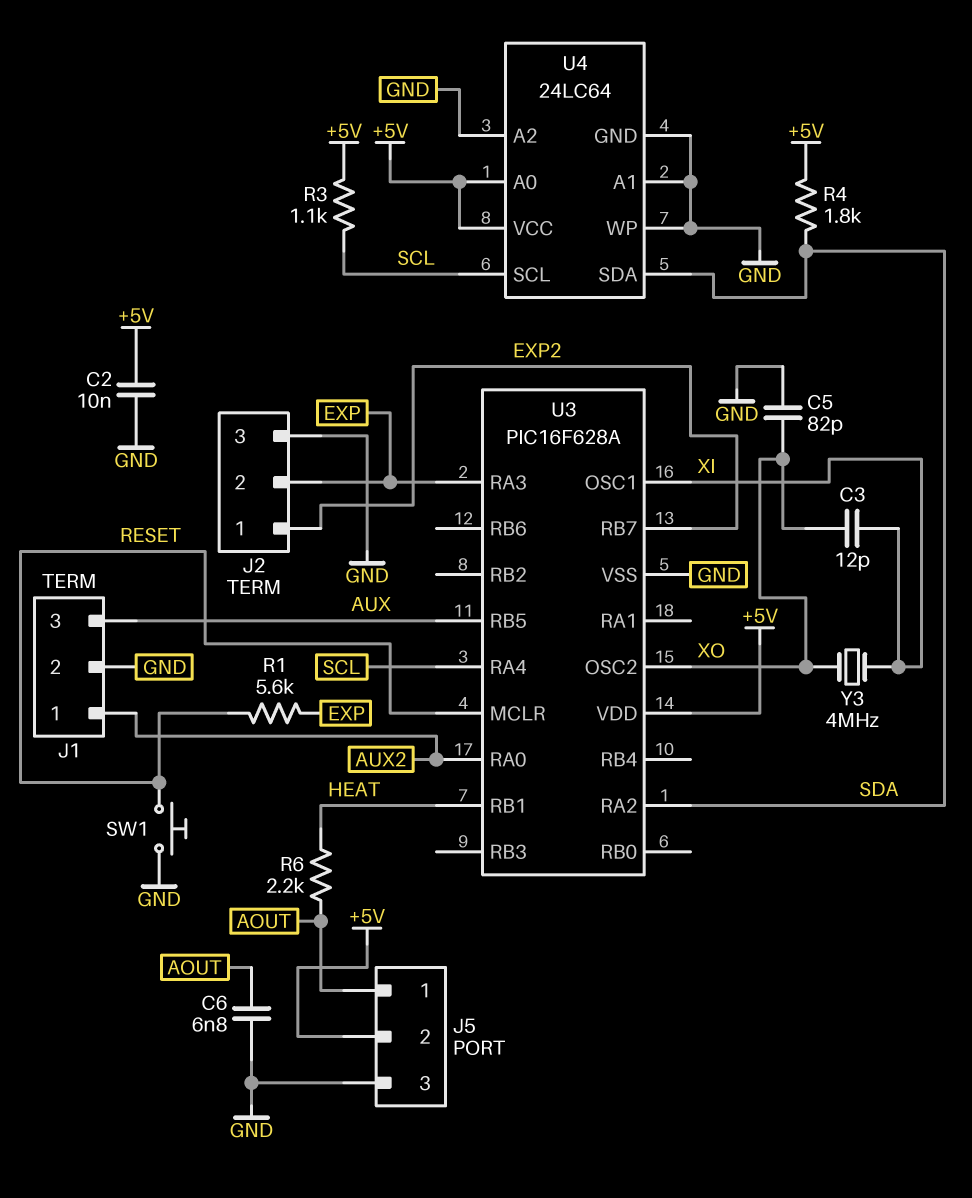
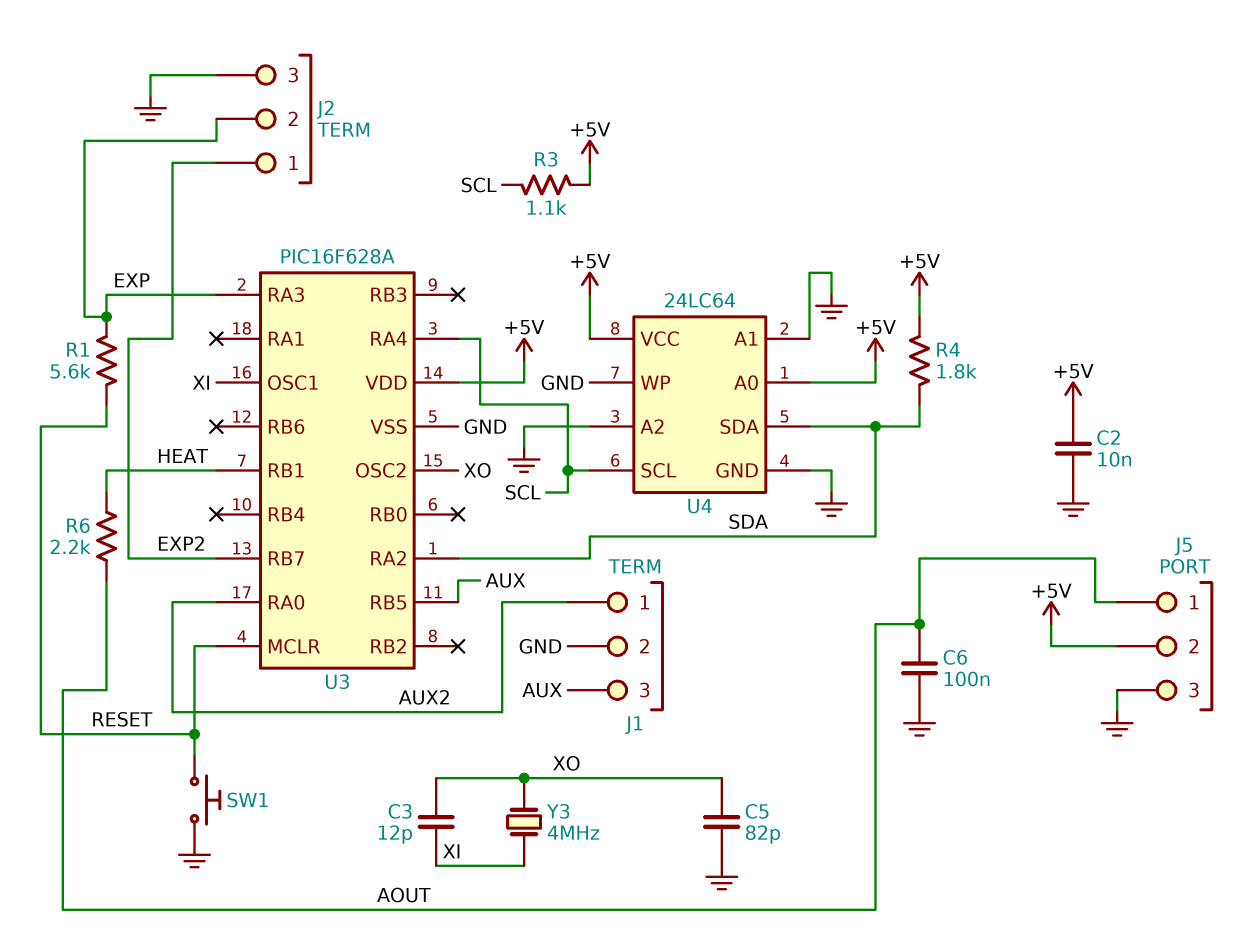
C6: 6.8nF (AOUT, GND) -> 100nF (AOUT, GND)

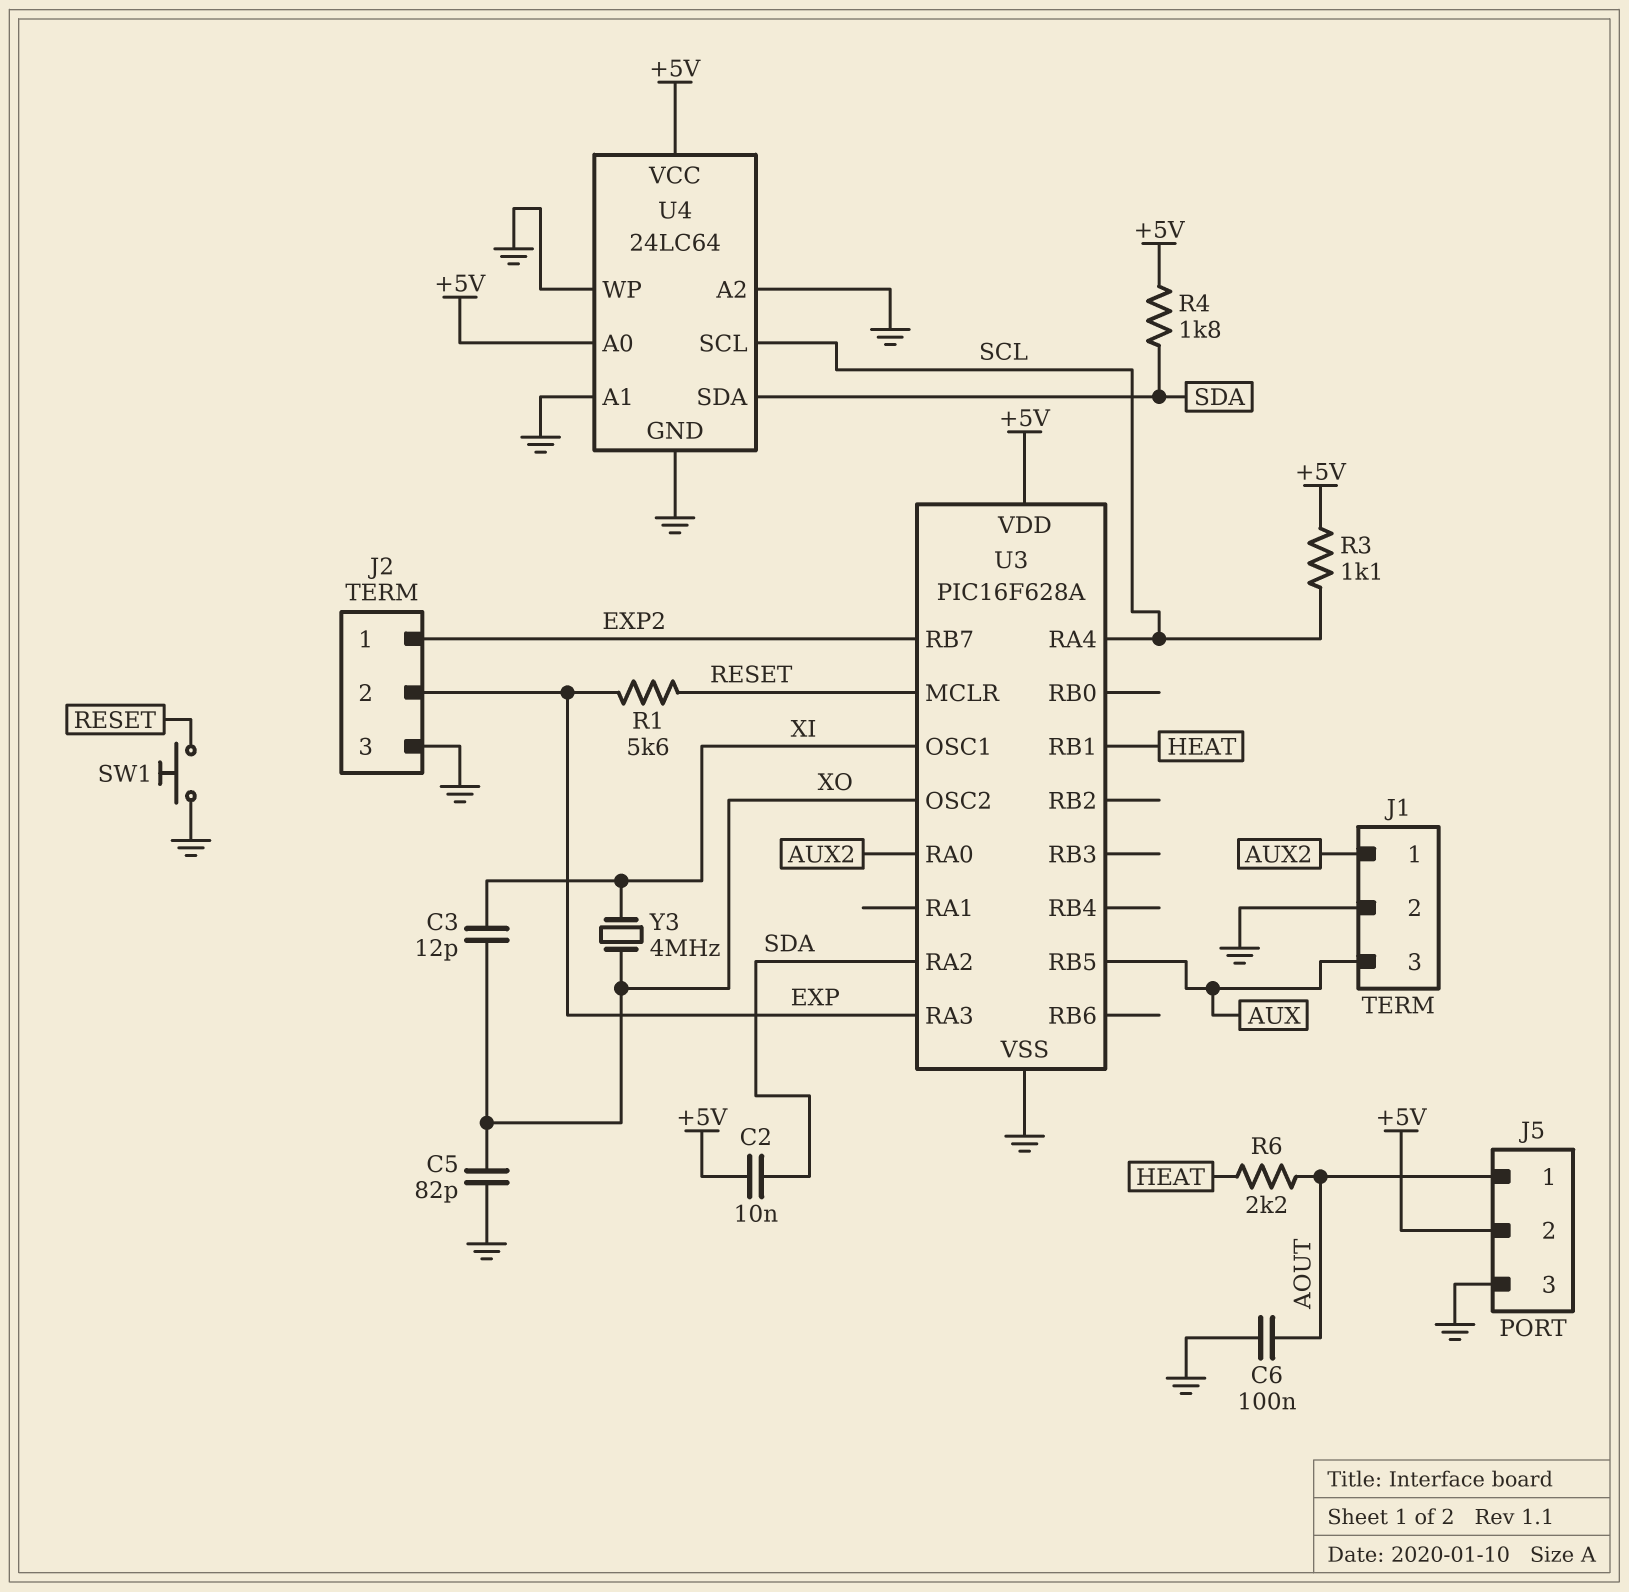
C2: 10nF (+5V, GND) -> 10nF (+5V, SDA)

